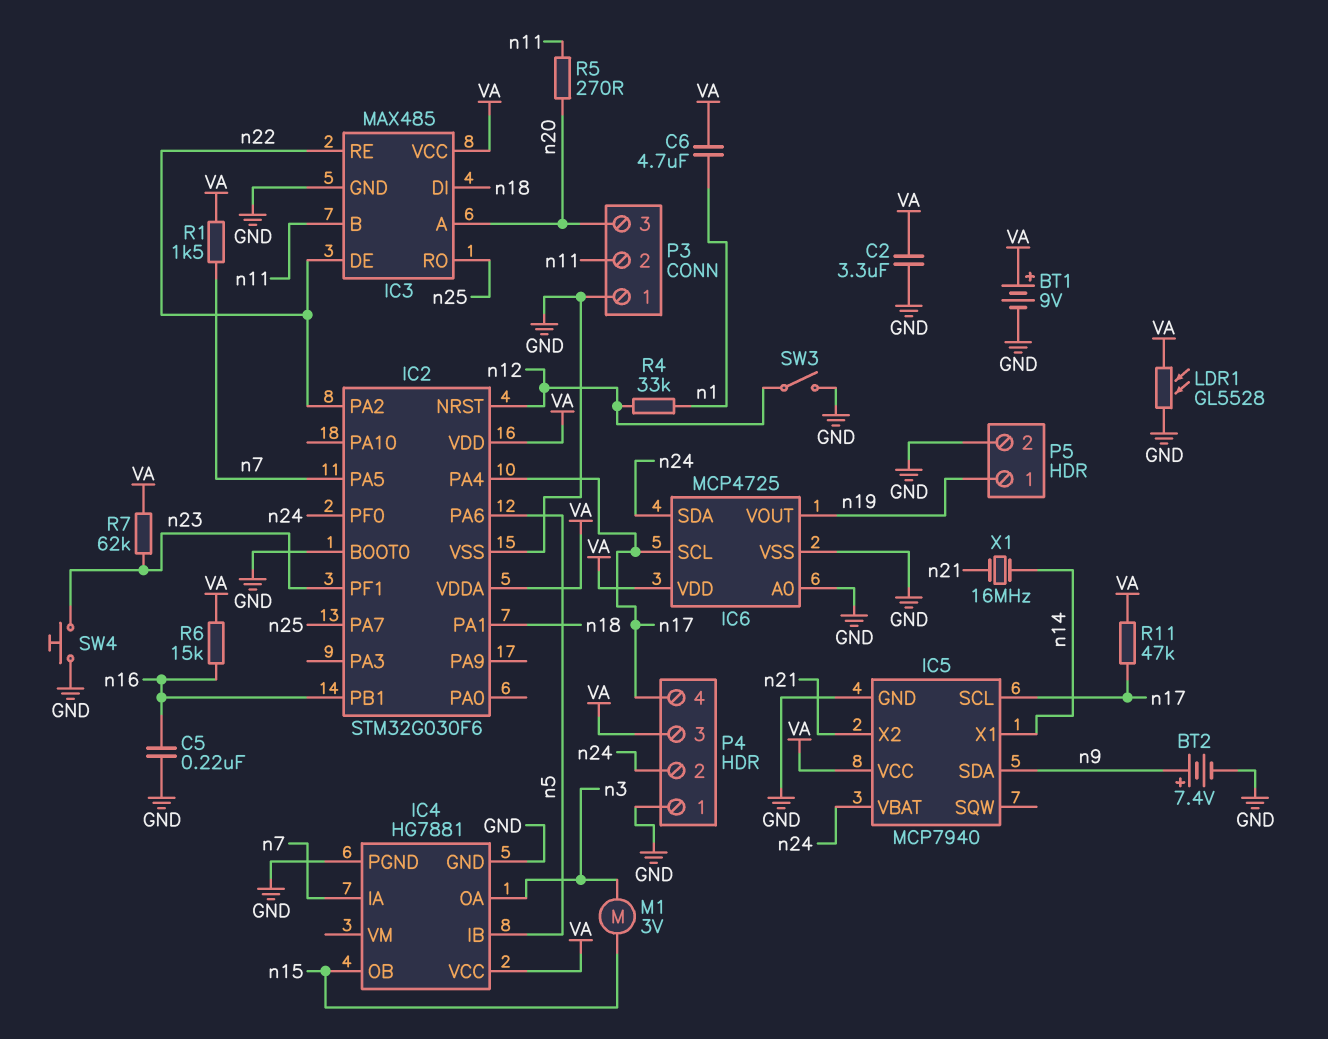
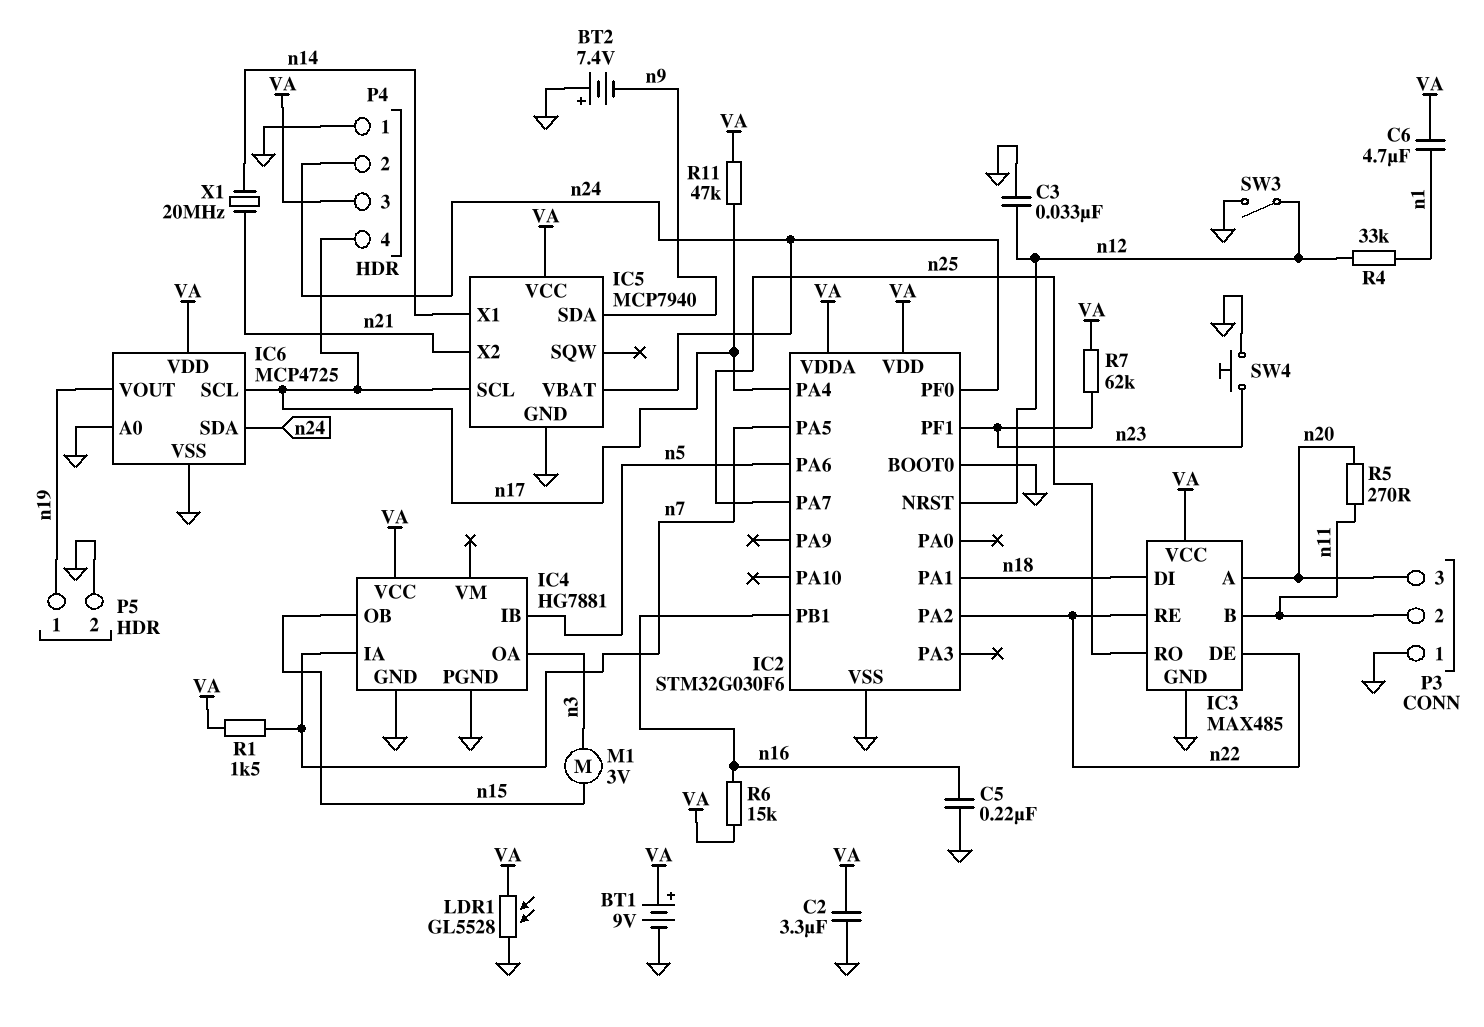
BT2: 7.4V (plus n9, minus GND) -> 7.4V (plus GND, minus n9)
C3: none -> 33nF (GND, n12)
X1: 16MHz (n14, n21) -> 20MHz (n14, n21)

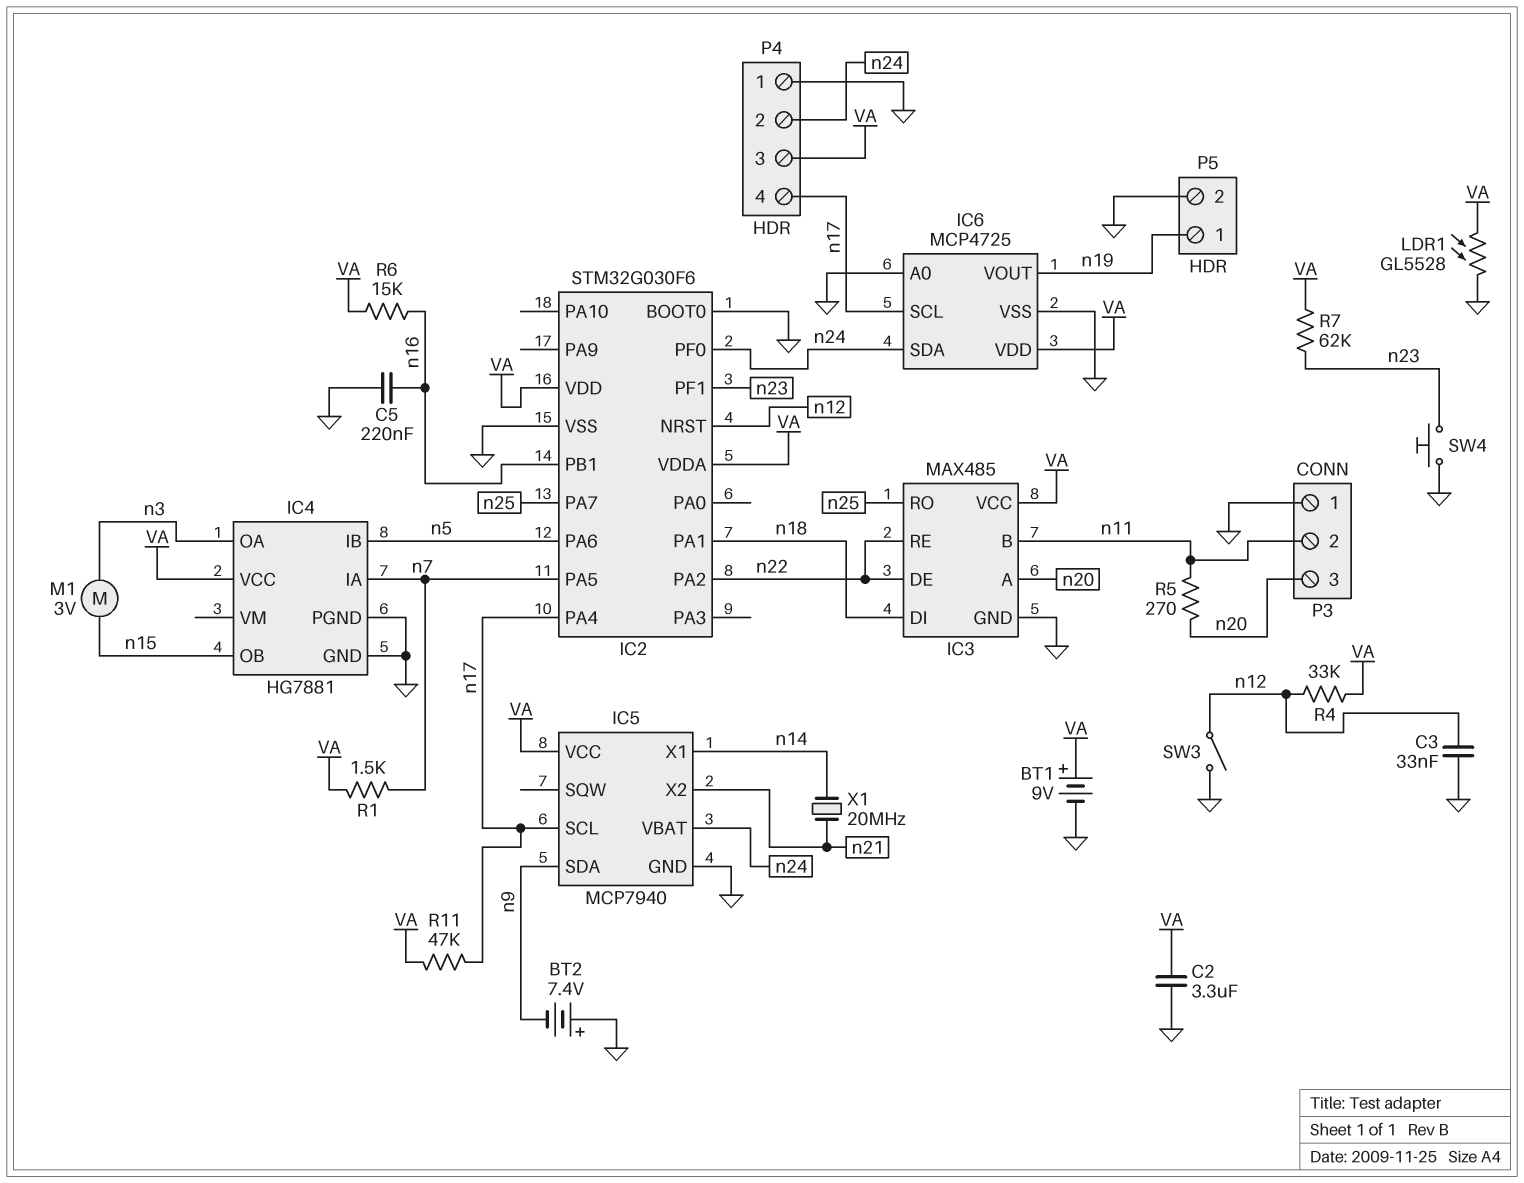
C6: 4.7uF (VA, n1) -> none
R4: 33k (n1, n12) -> 33k (VA, n12)

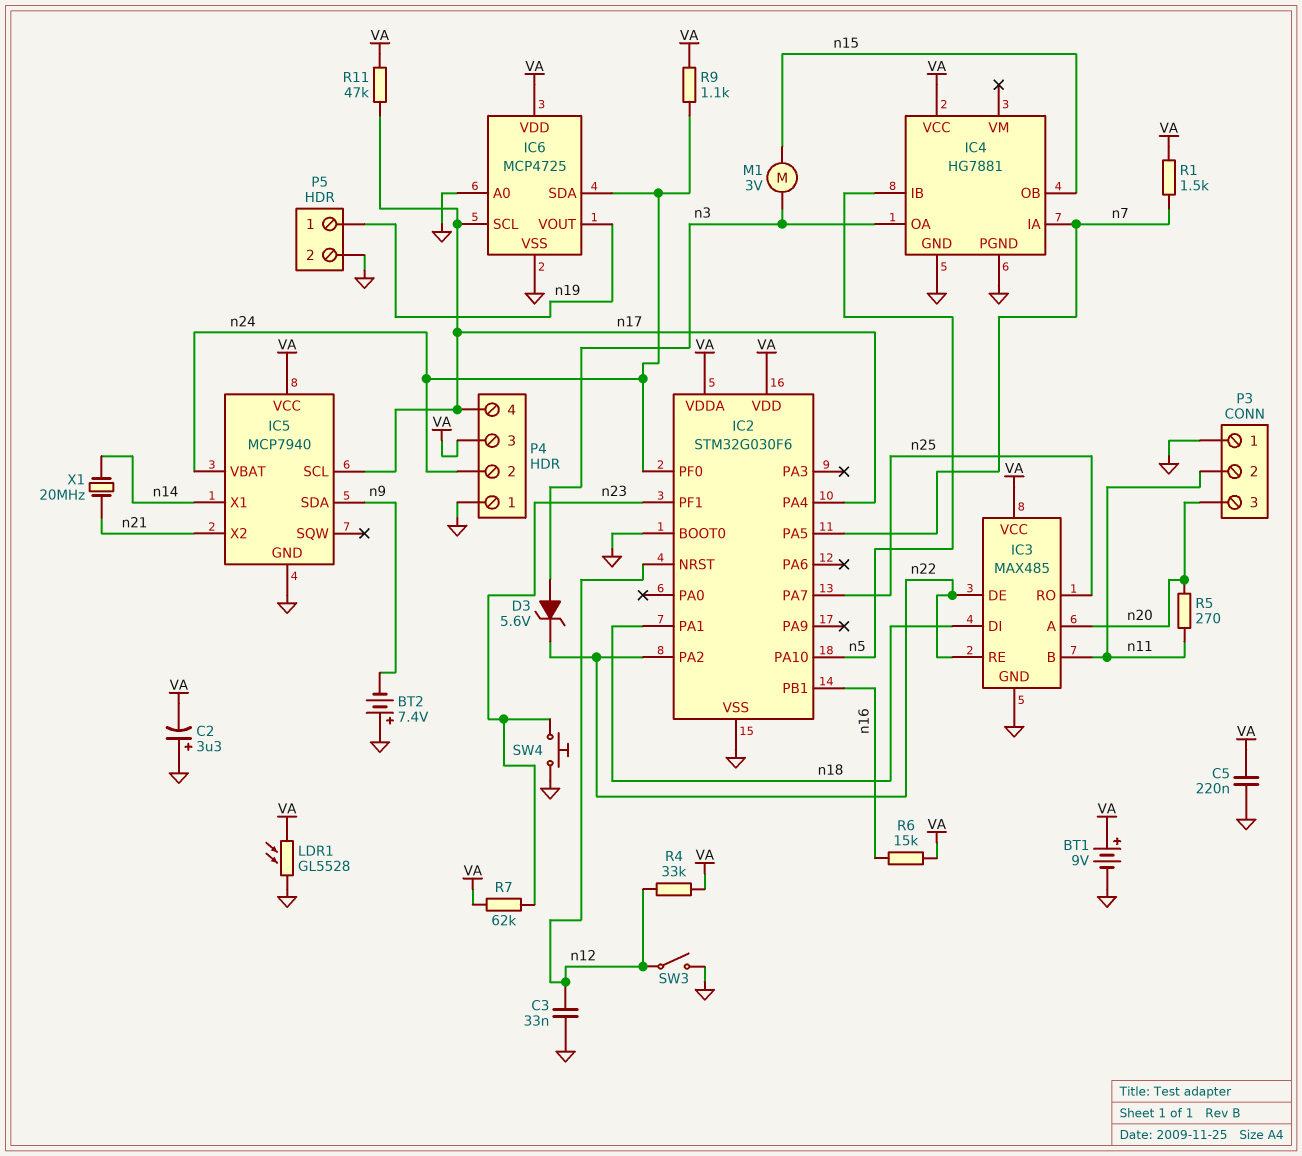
C2: 3.3uF (GND, VA) -> 3.3uF (plus GND, minus VA)
C5: 220nF (GND, n16) -> 220nF (GND, VA)
D3: none -> zener 5.6V (A n3, K n22)
IC2 pin PA6: n5 -> none
IC2 pin PA10: none -> n5
R9: none -> 1.1k (VA, n24)

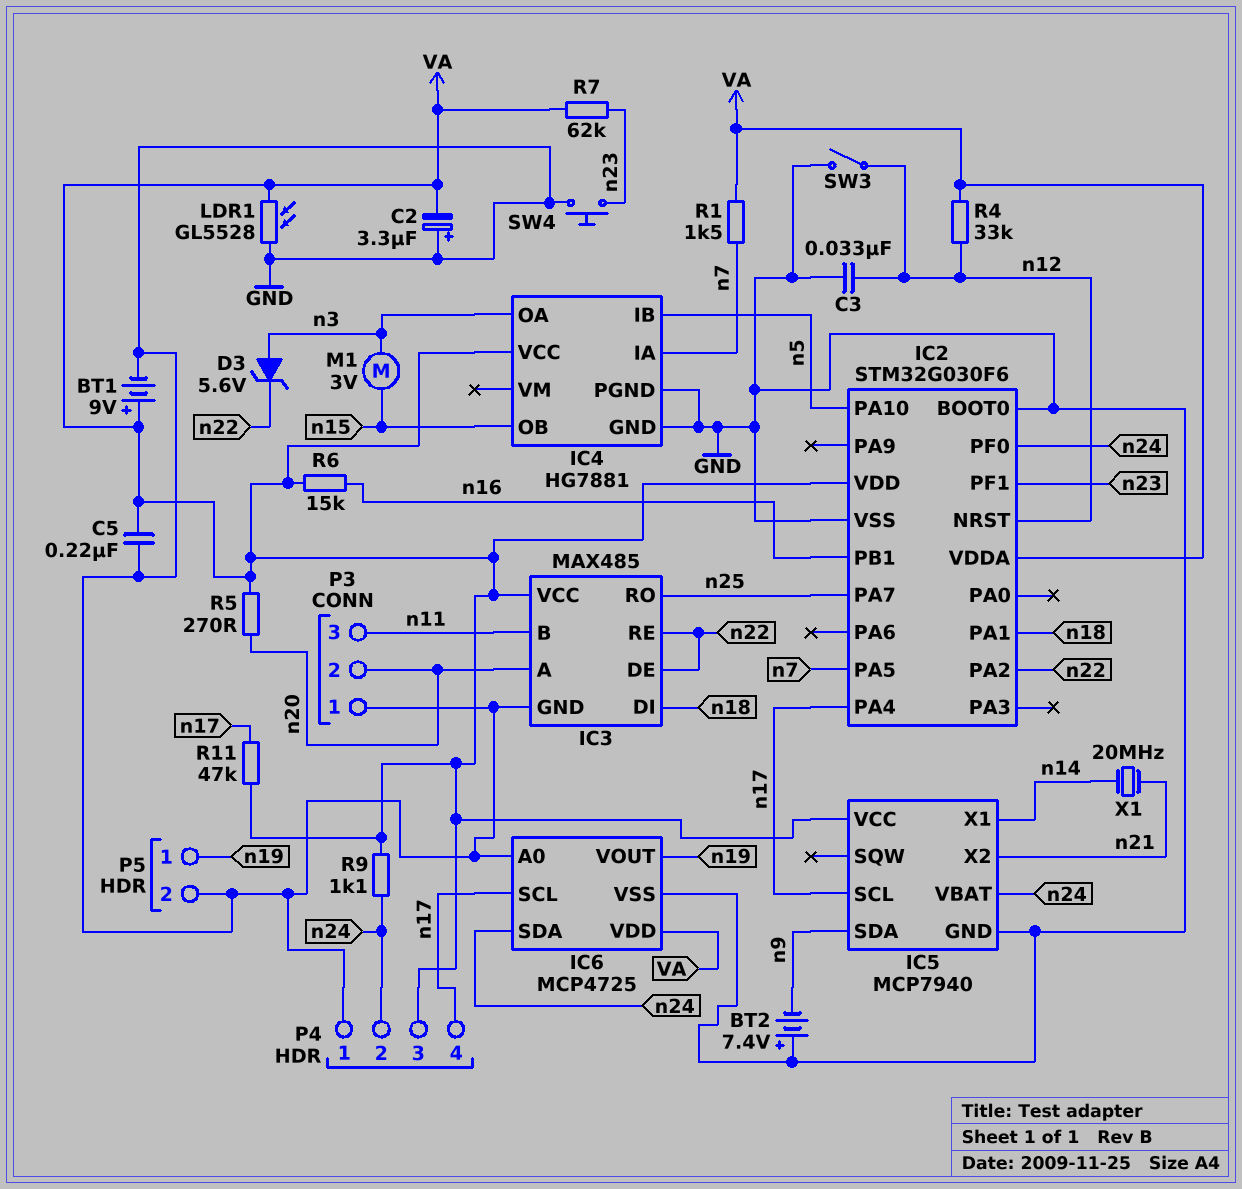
P3 pin 2: n11 -> n20
P3 pin 3: n20 -> n11
R5: 270 (n11, n20) -> 270 (VA, n20)

